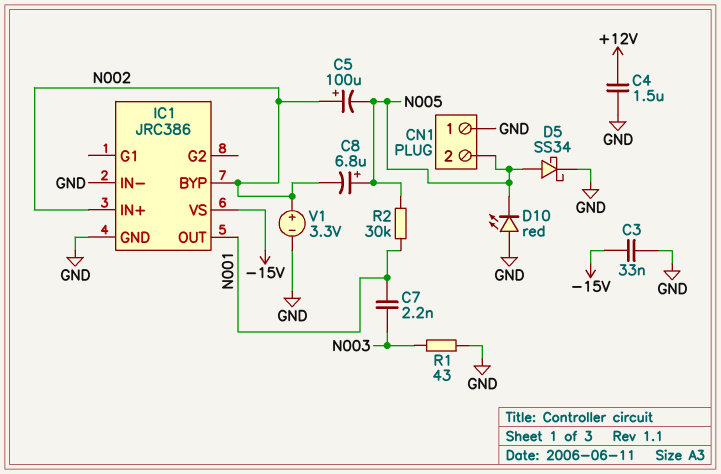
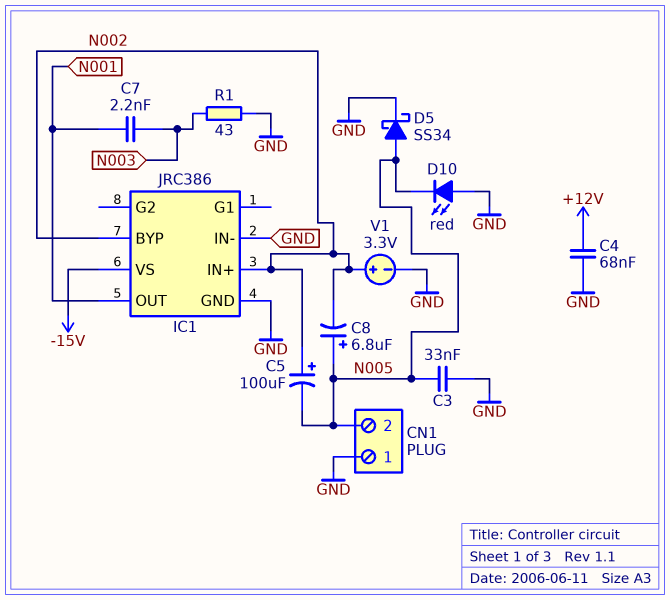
C3: 33nF (-15V, GND) -> 33nF (GND, N005)
C4: 1.5uF (+12V, GND) -> 68nF (+12V, GND)
R2: 30k (N001, N005) -> none

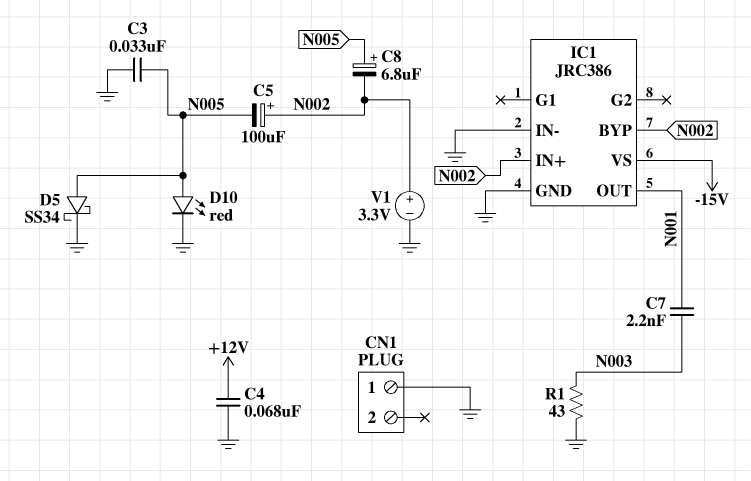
CN1 pin 2: N005 -> none
D10: LED red (A GND, K N005) -> LED red (A N005, K GND)

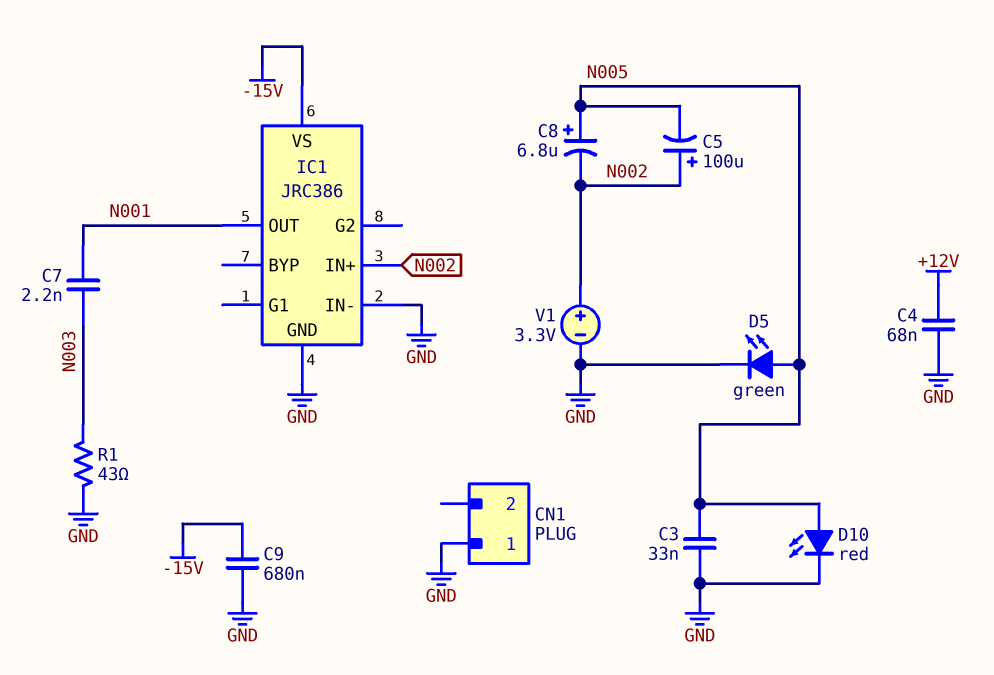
C9: none -> 680nF (-15V, GND)
D5: schottky SS34 (A N005, K GND) -> LED green (A N005, K GND)
IC1 pin BYP: N002 -> none

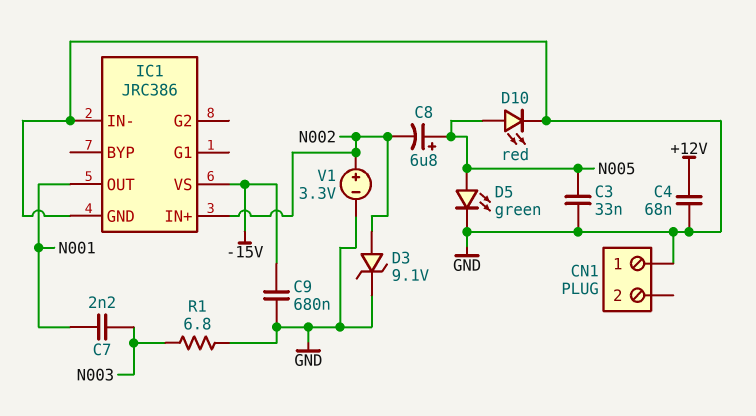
C5: 100uF (plus N002, minus N005) -> none
D3: none -> zener 9.1V (A N002, K GND)
R1: 43 (GND, N003) -> 6.8 (GND, N003)

